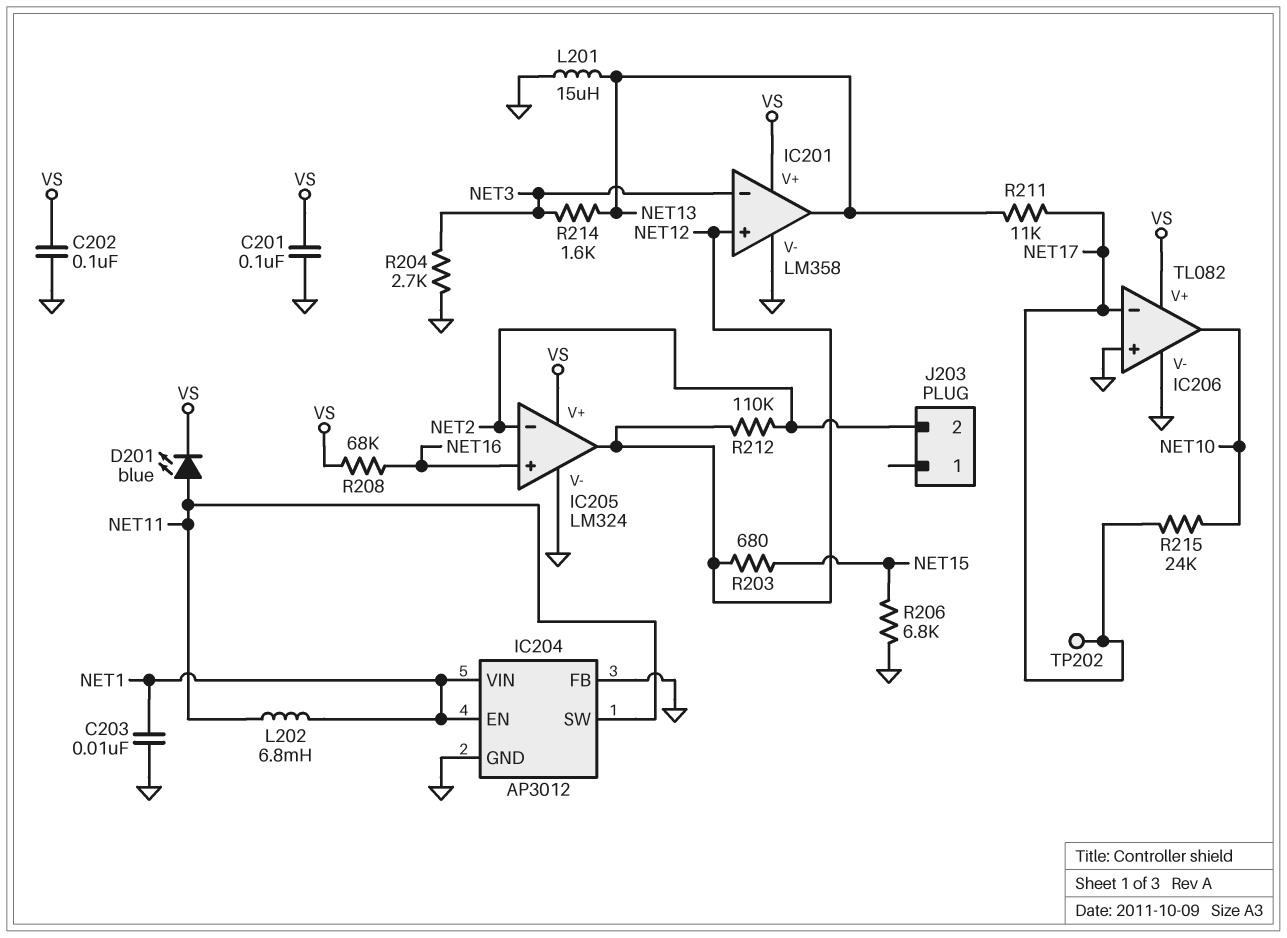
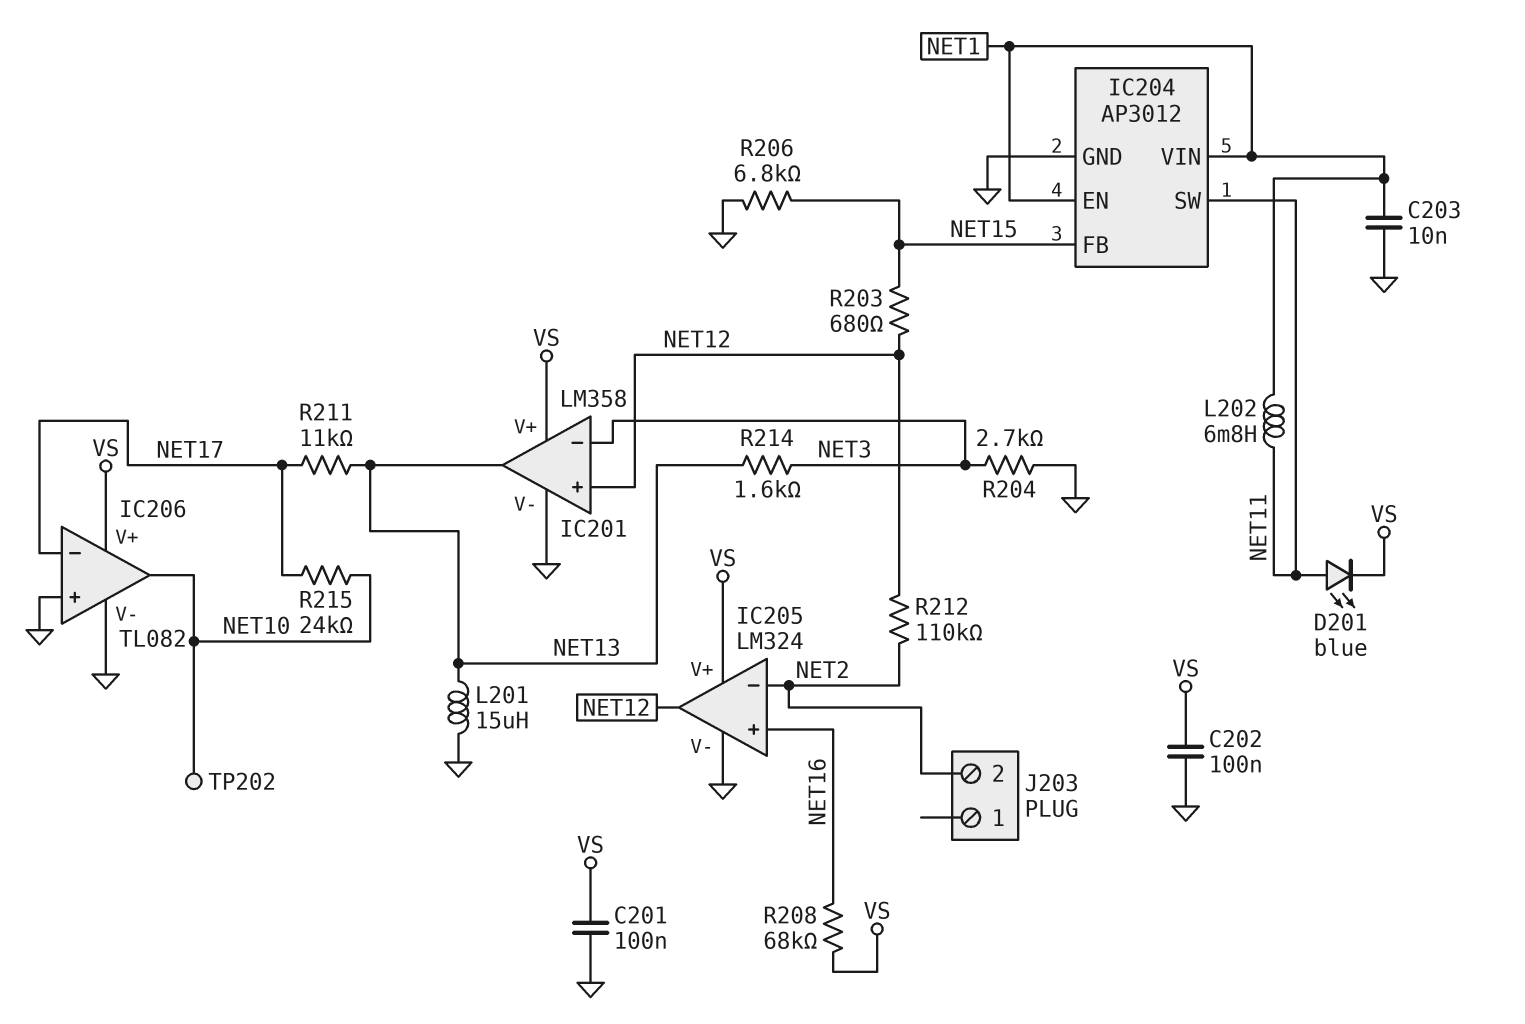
IC204 pin FB: GND -> NET15
TP202: test point (NET17) -> test point (NET10)

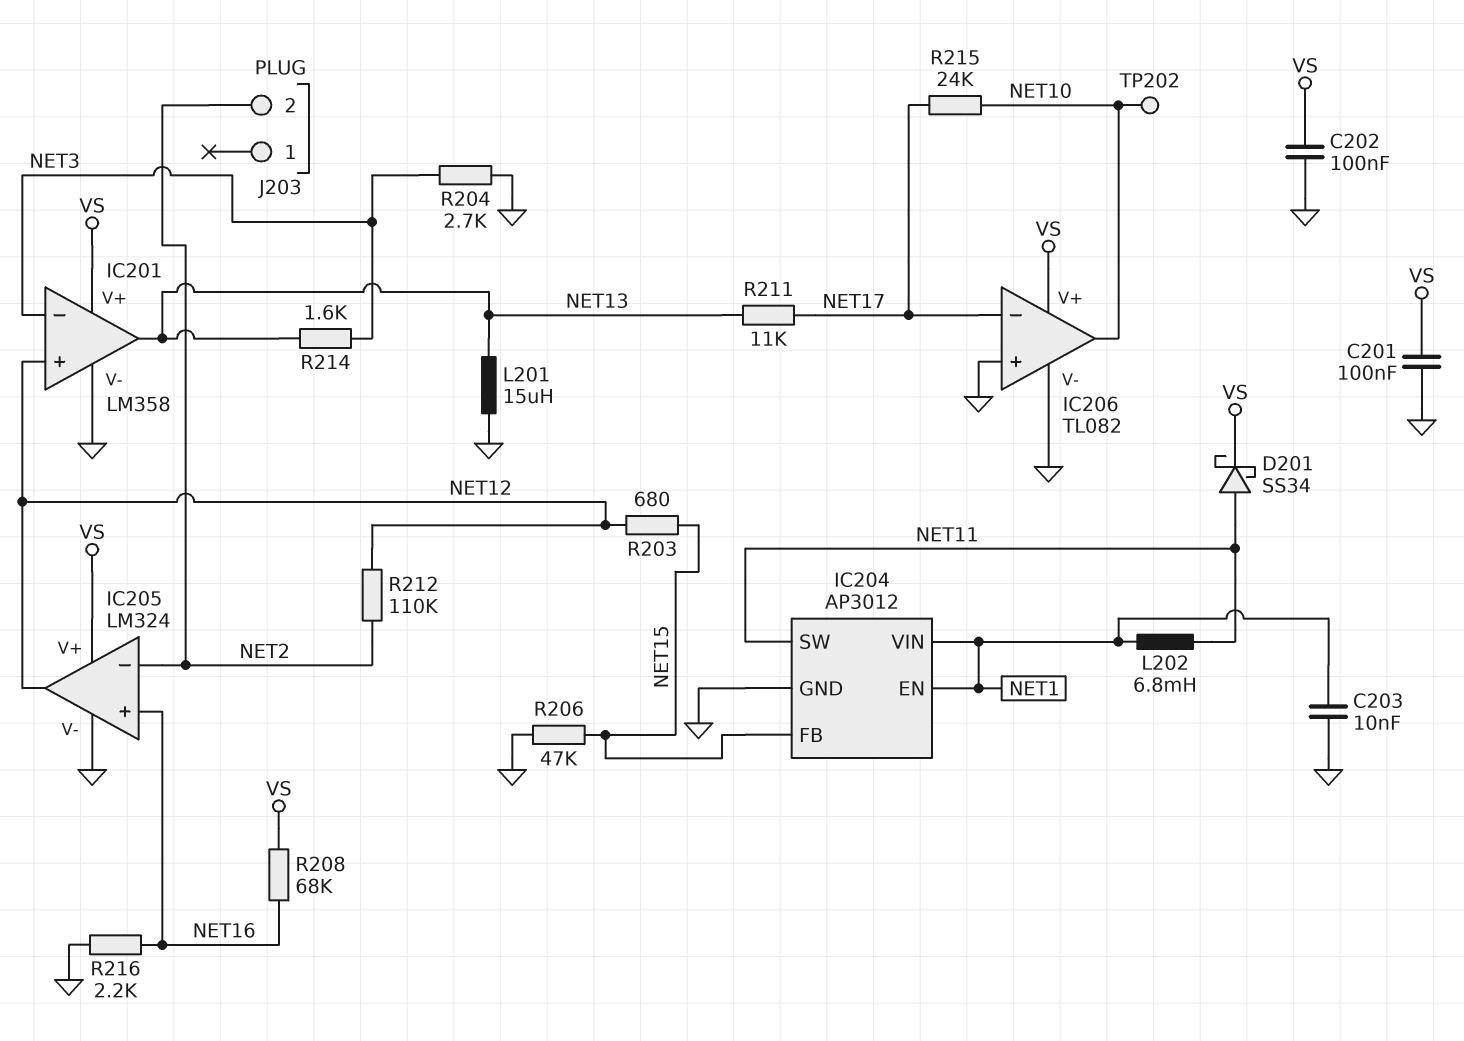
D201: LED blue (A NET11, K VS) -> schottky SS34 (A NET11, K VS)
R206: 6.8k (GND, NET15) -> 47k (GND, NET15)
R216: none -> 2.2k (GND, NET16)

